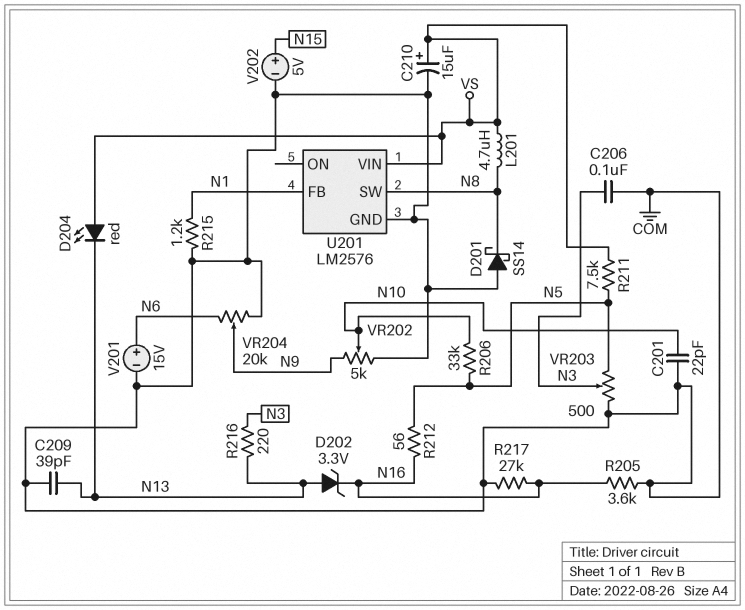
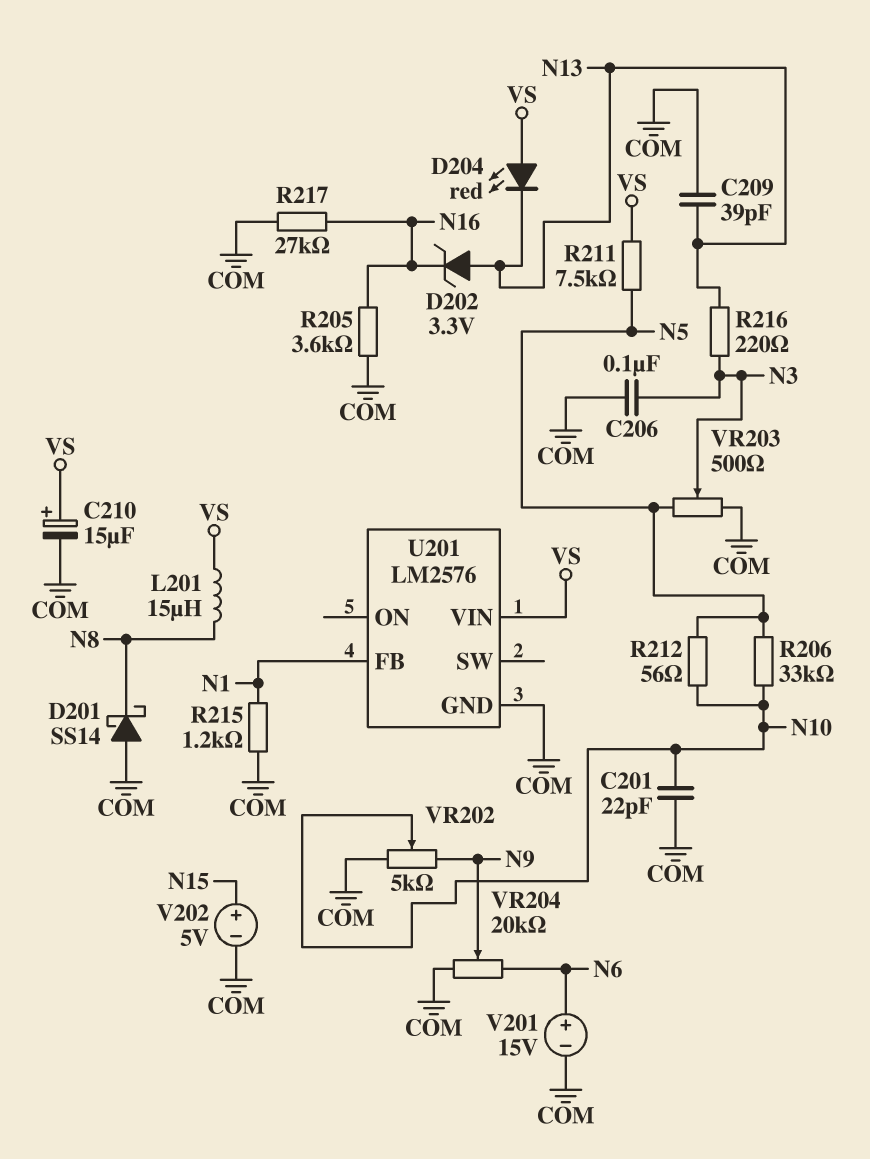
L201: 4.7uH (N8, VS) -> 15uH (N8, VS)
R212: 56 (N5, N16) -> 56 (N5, N10)
U201 pin SW: N8 -> none

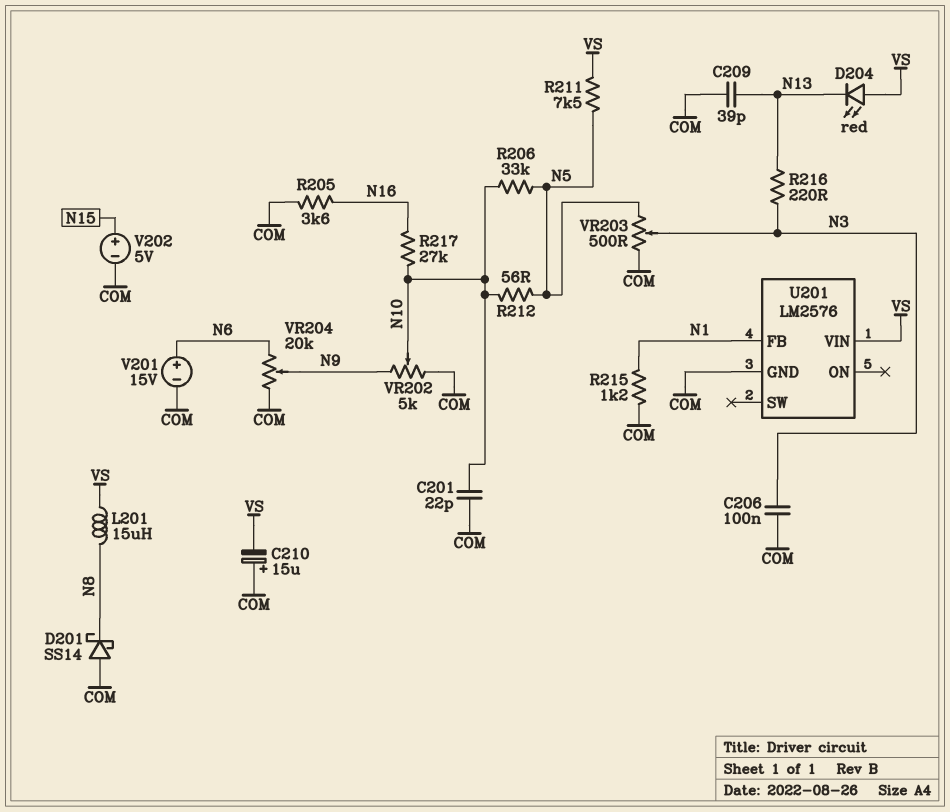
C210: 15uF (plus VS, minus COM) -> 15uF (plus COM, minus VS)
D202: zener 3.3V (A N13, K N16) -> none
R217: 27k (COM, N16) -> 27k (N10, N16)

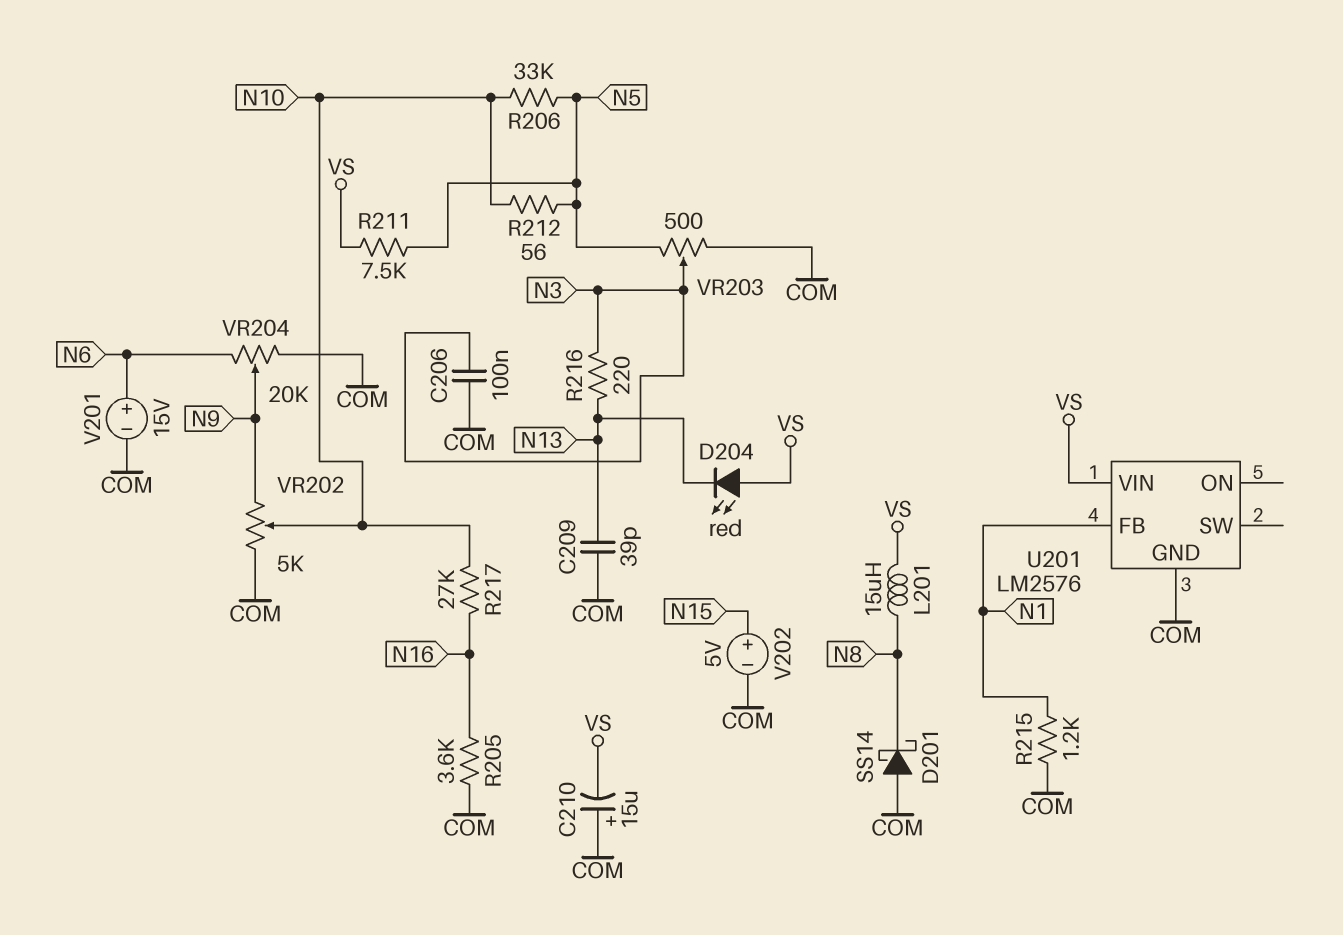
C201: 22pF (COM, N10) -> none

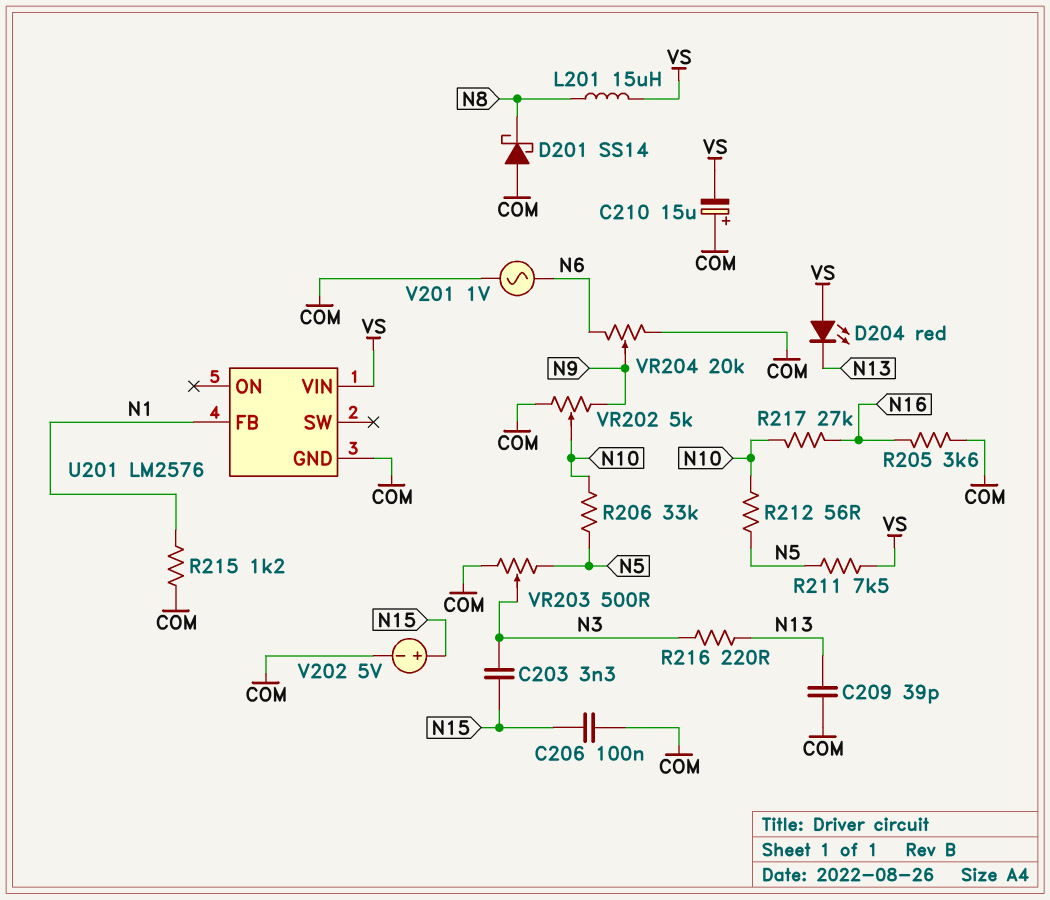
C203: none -> 3.3nF (N3, N15)
C206: 100nF (COM, N3) -> 100nF (COM, N15)
V201: 15V (plus N6, minus COM) -> AC 1V (COM, N6)

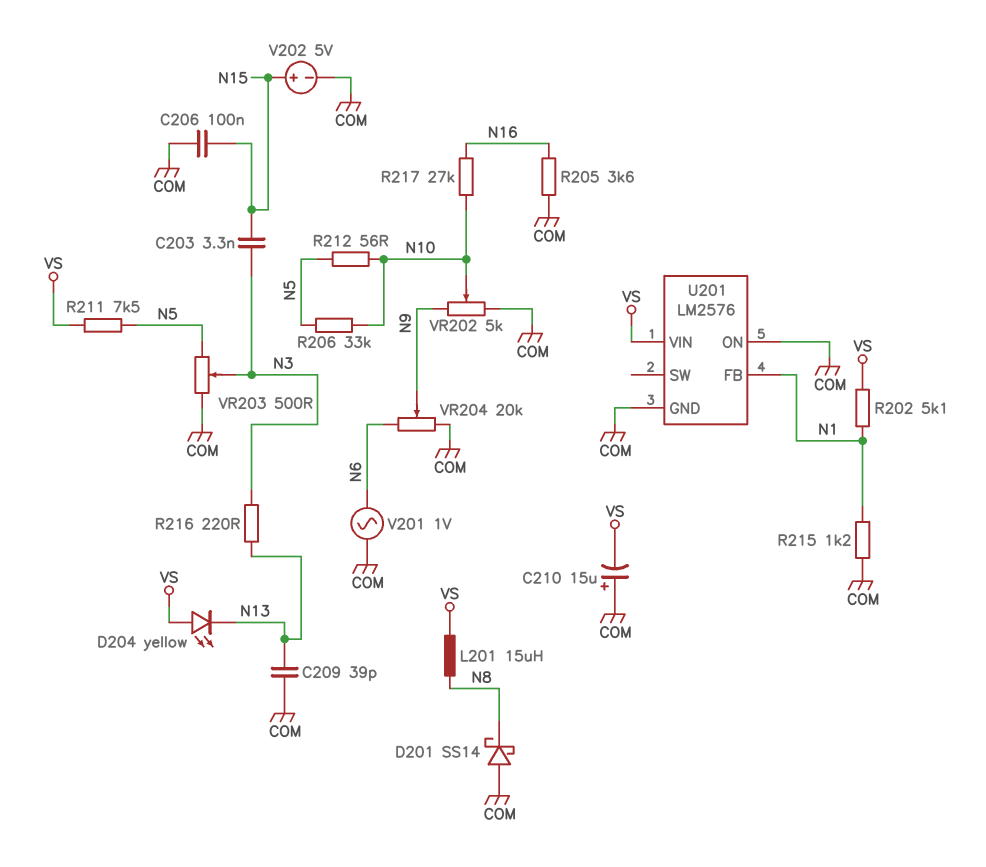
D204: LED red (A VS, K N13) -> LED yellow (A VS, K N13)
R202: none -> 5.1k (N1, VS)
U201 pin ON: none -> COM

